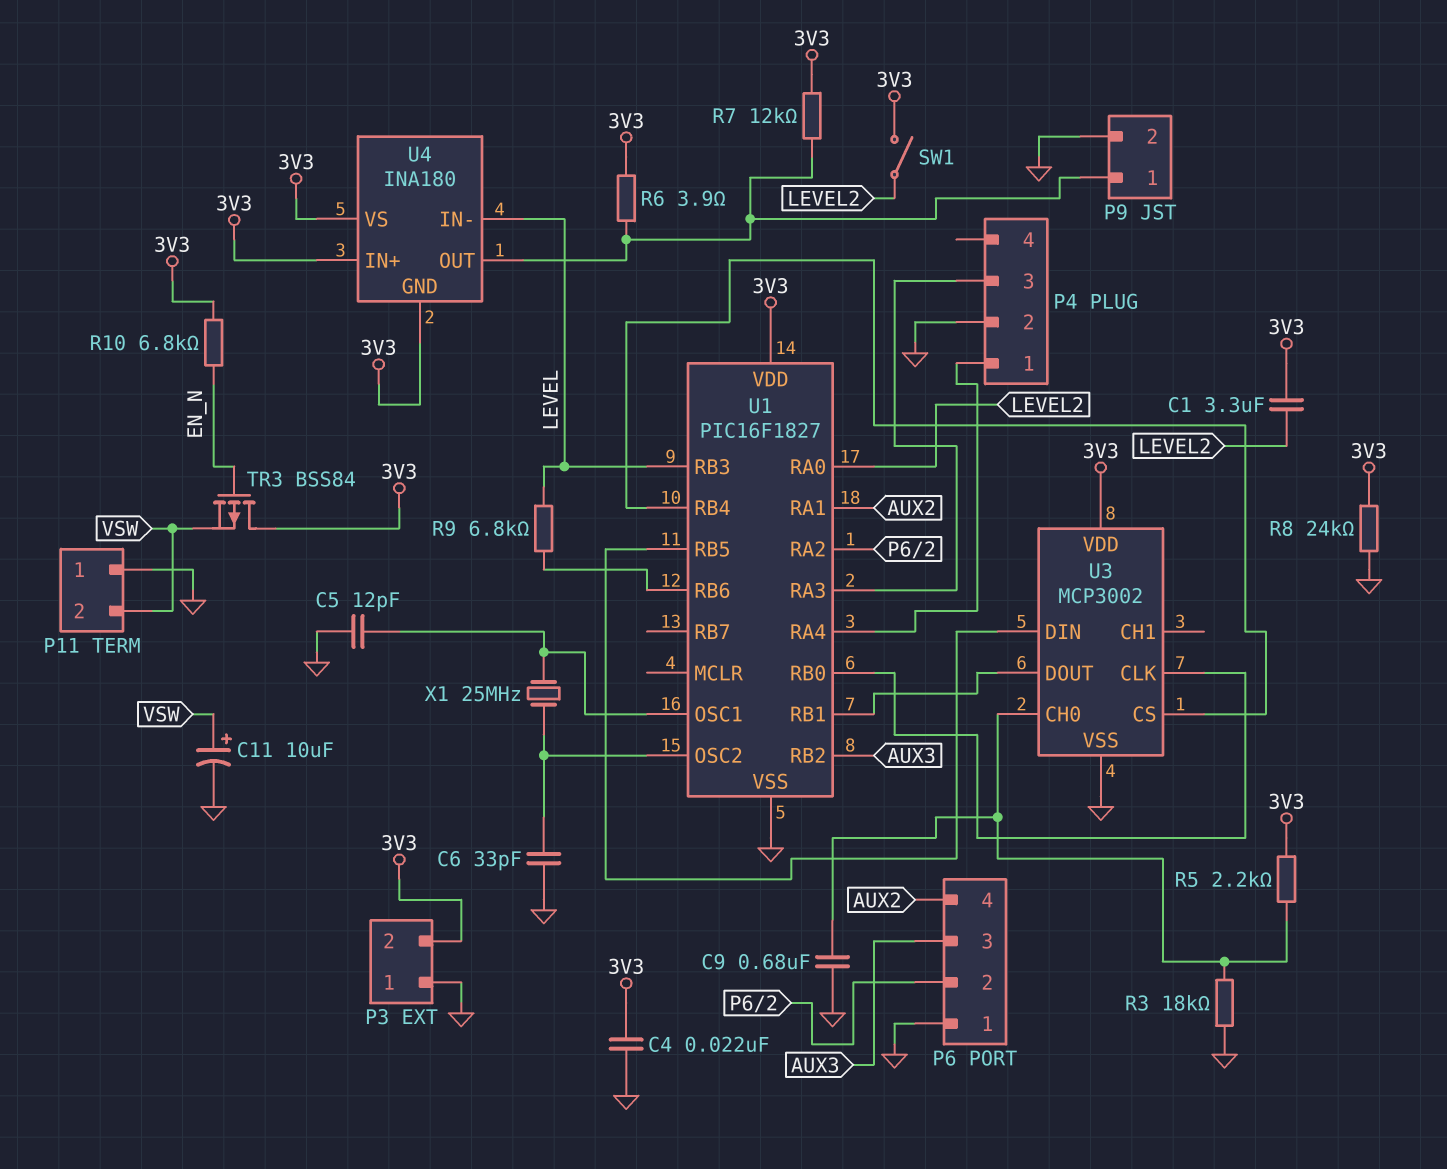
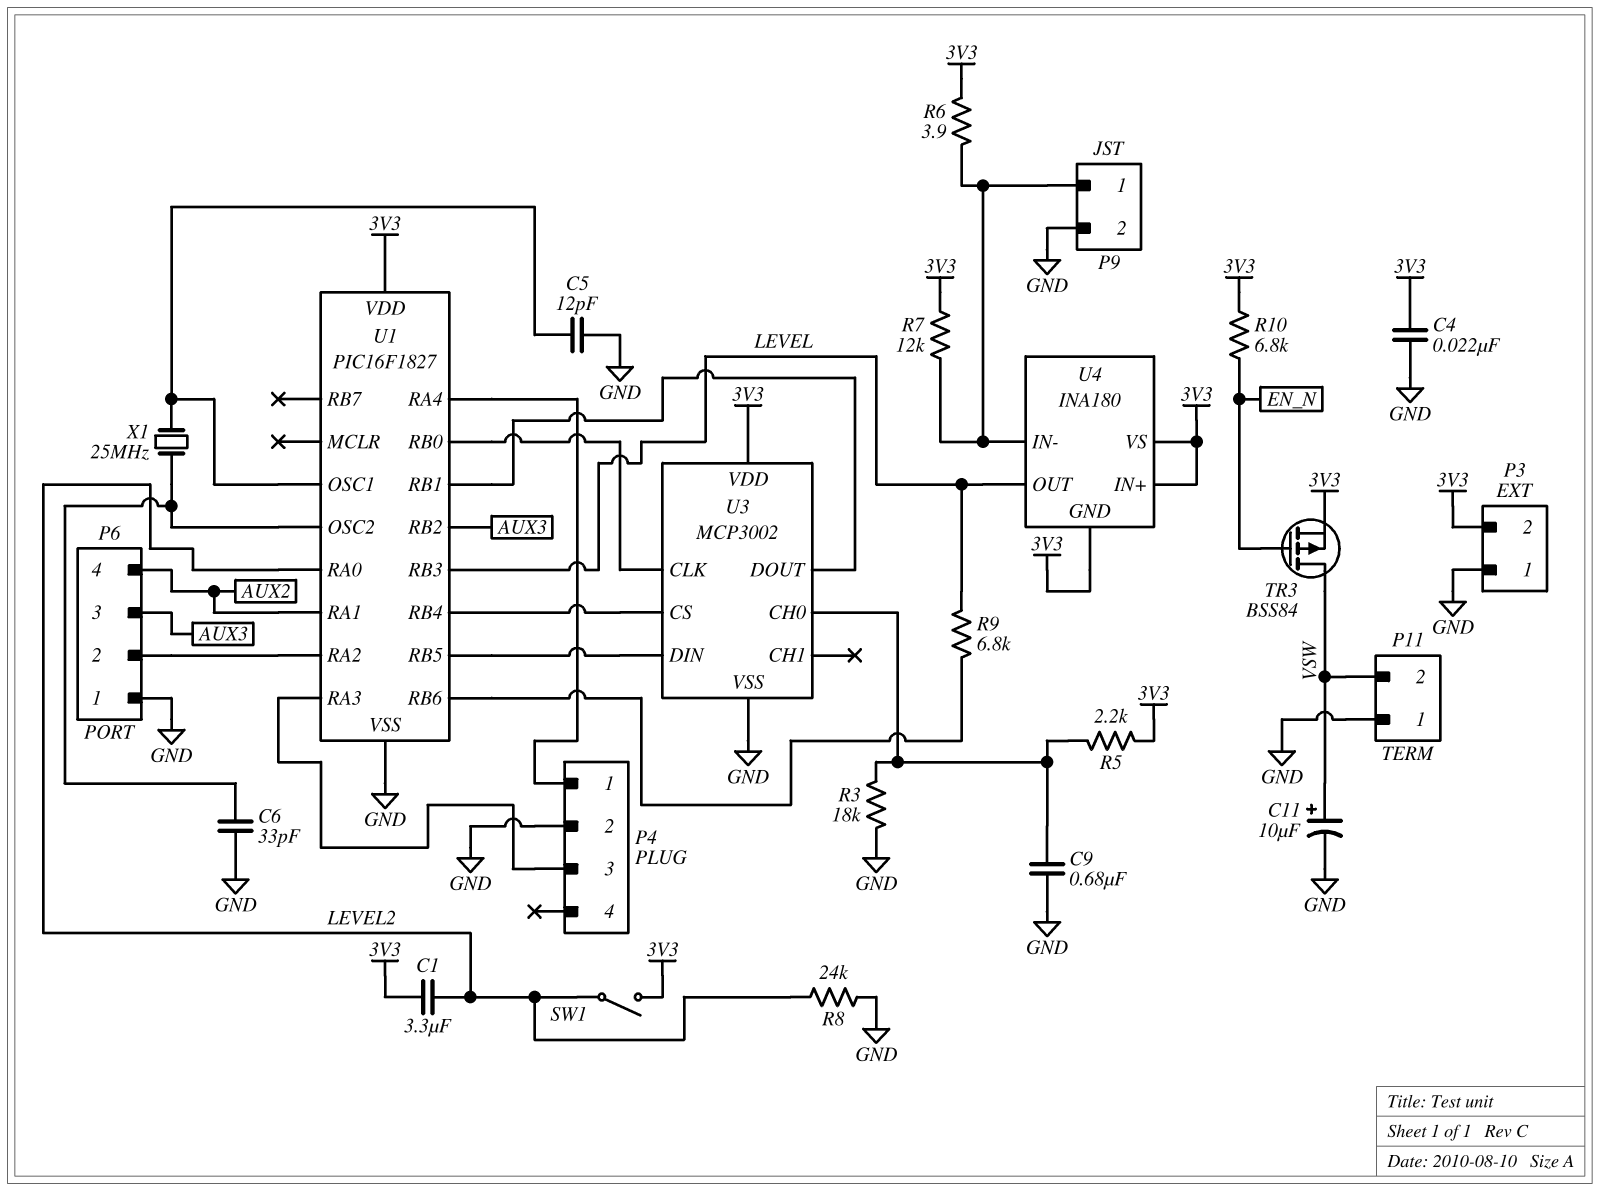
R8: 24k (3V3, GND) -> 24k (GND, LEVEL2)
TR3: PMOS BSS84 (G EN_N, D 3V3, S VSW) -> PMOS BSS84 (G EN_N, D VSW, S 3V3)
U4 pin IN-: LEVEL -> P9/1
U4 pin OUT: P9/1 -> LEVEL

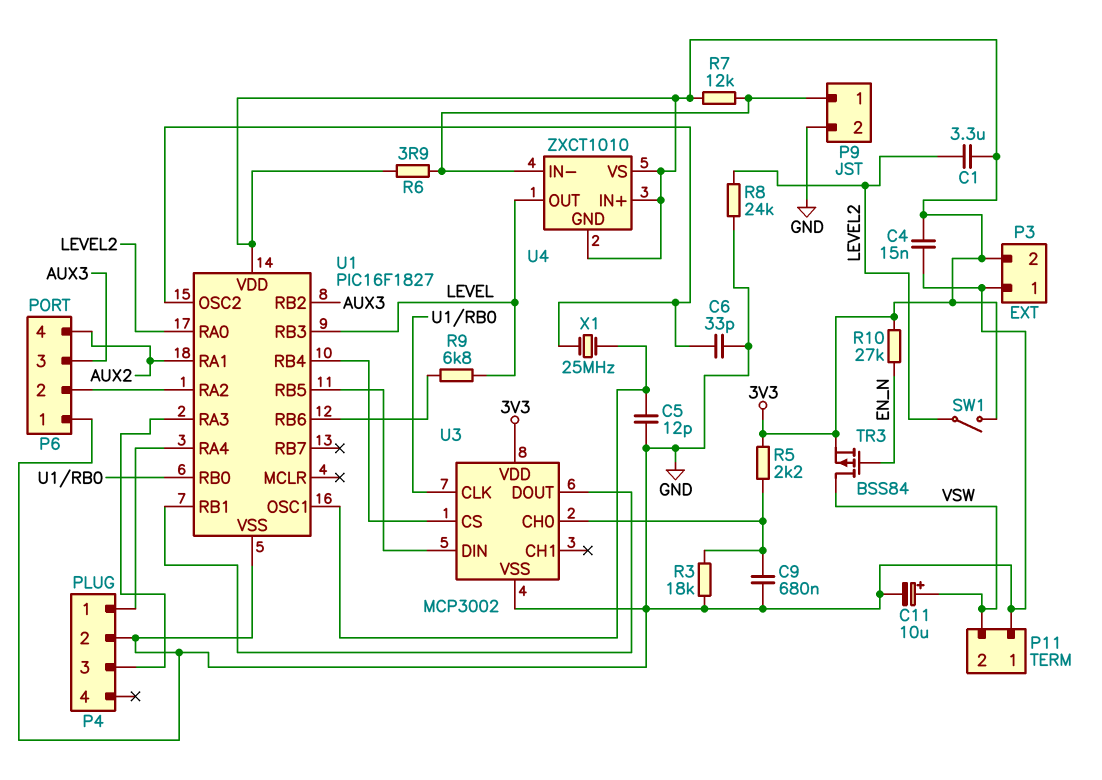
C4: 22nF (3V3, GND) -> 15nF (3V3, GND)
R10: 6.8k (3V3, EN_N) -> 27k (3V3, EN_N)
U4: INA180 -> ZXCT1010

